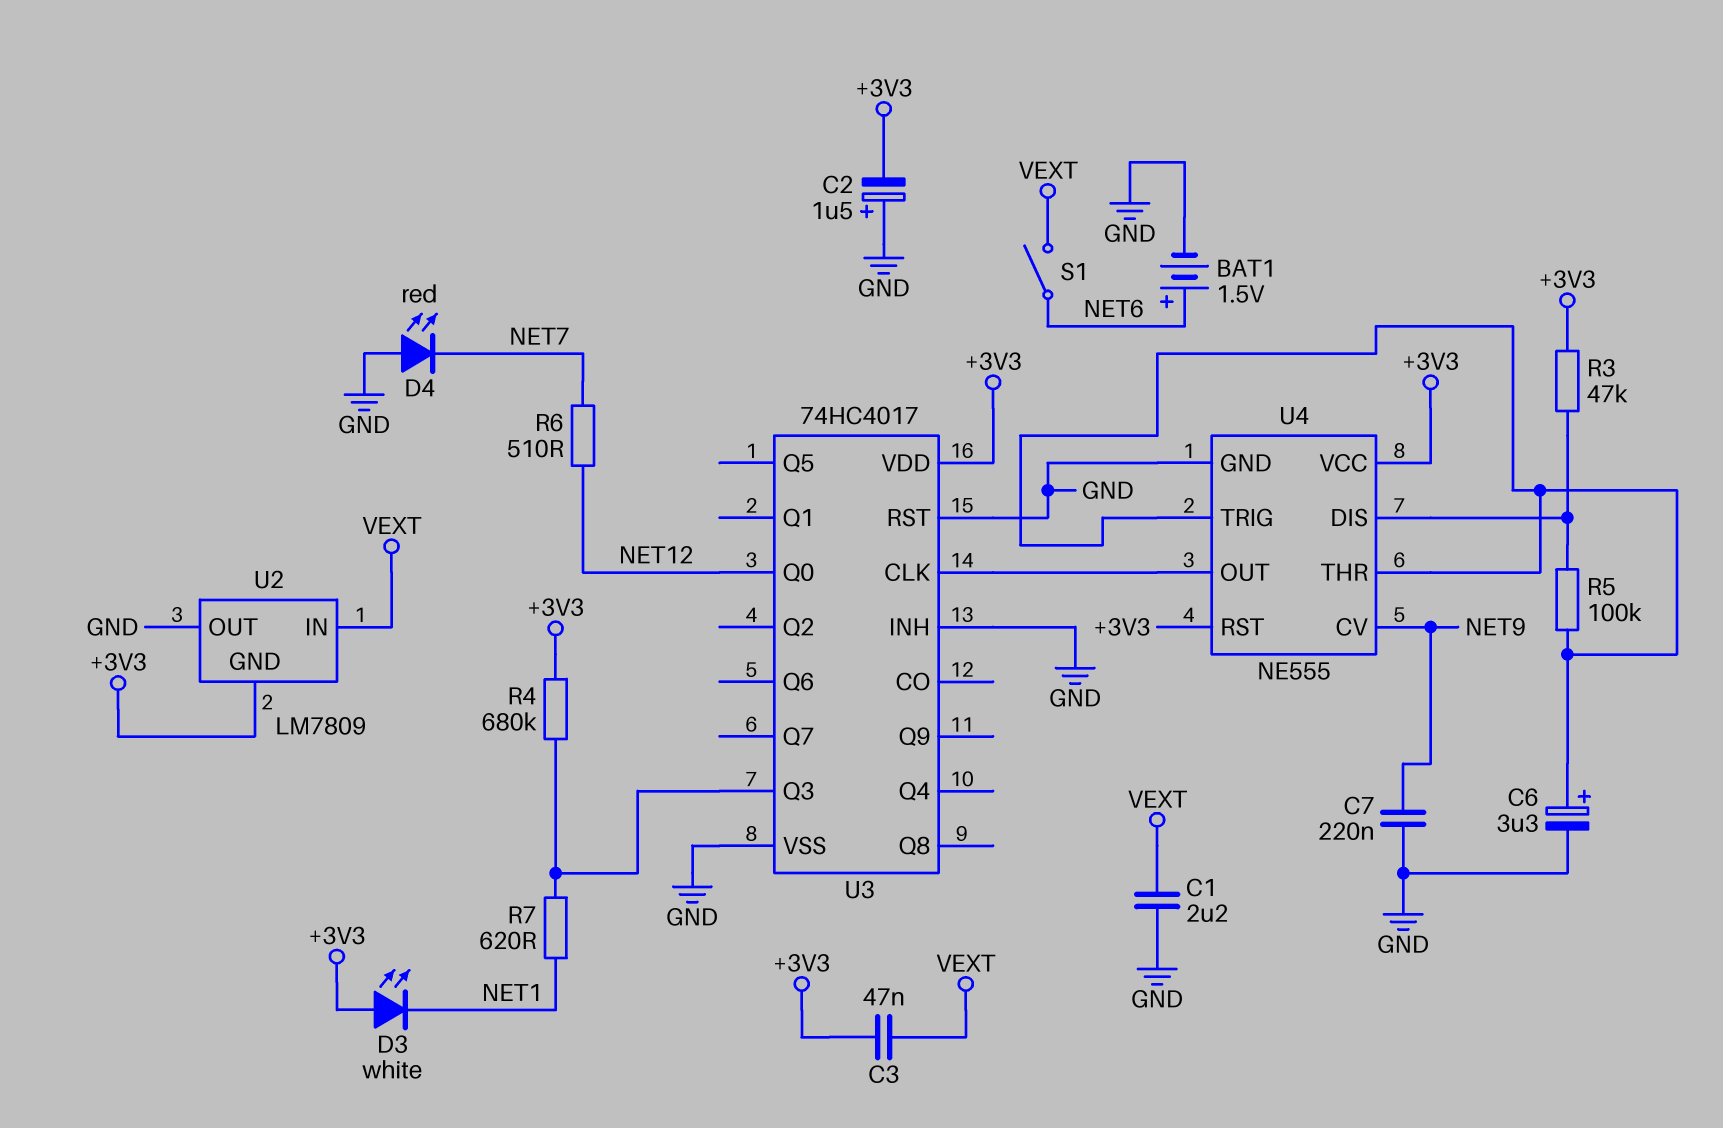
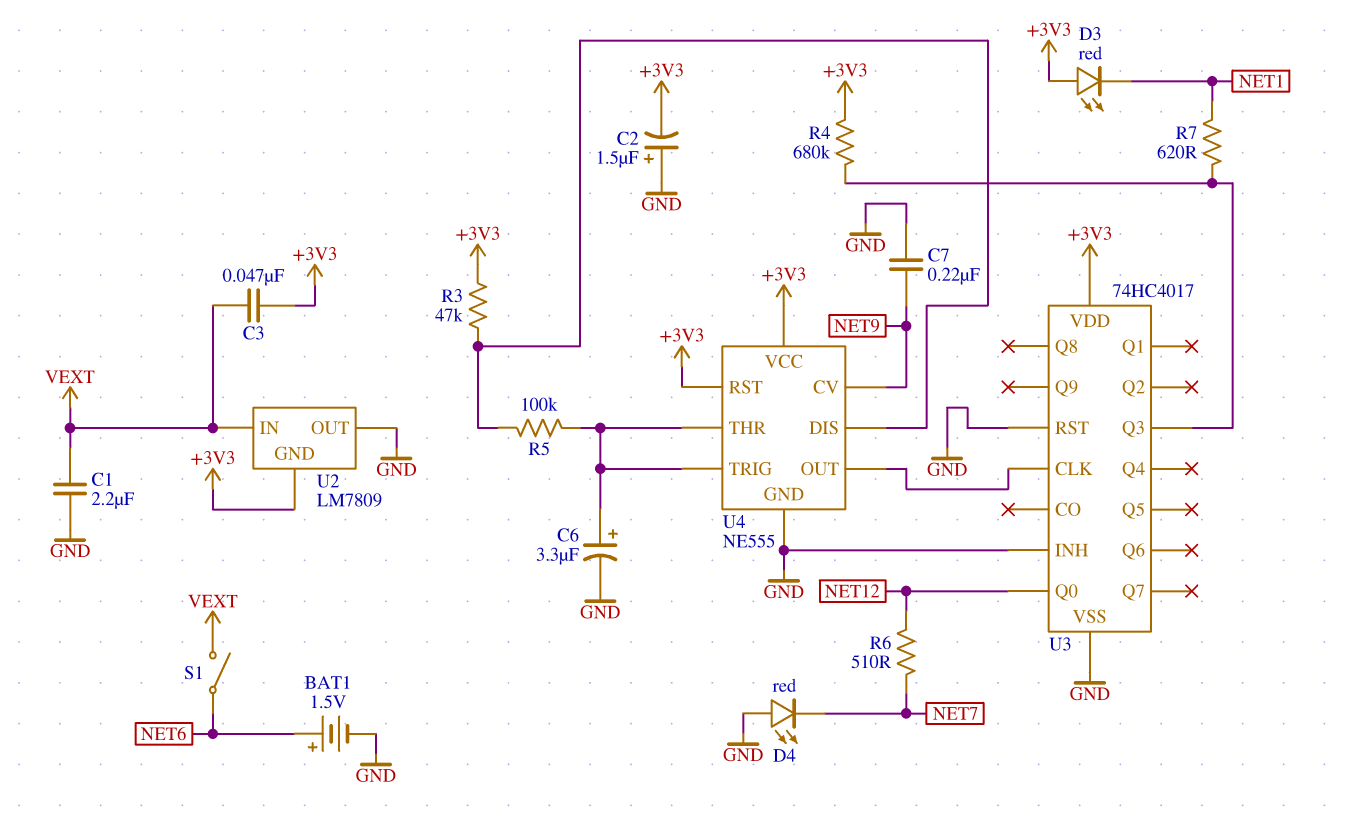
D3: LED white (A +3V3, K NET1) -> LED red (A +3V3, K NET1)

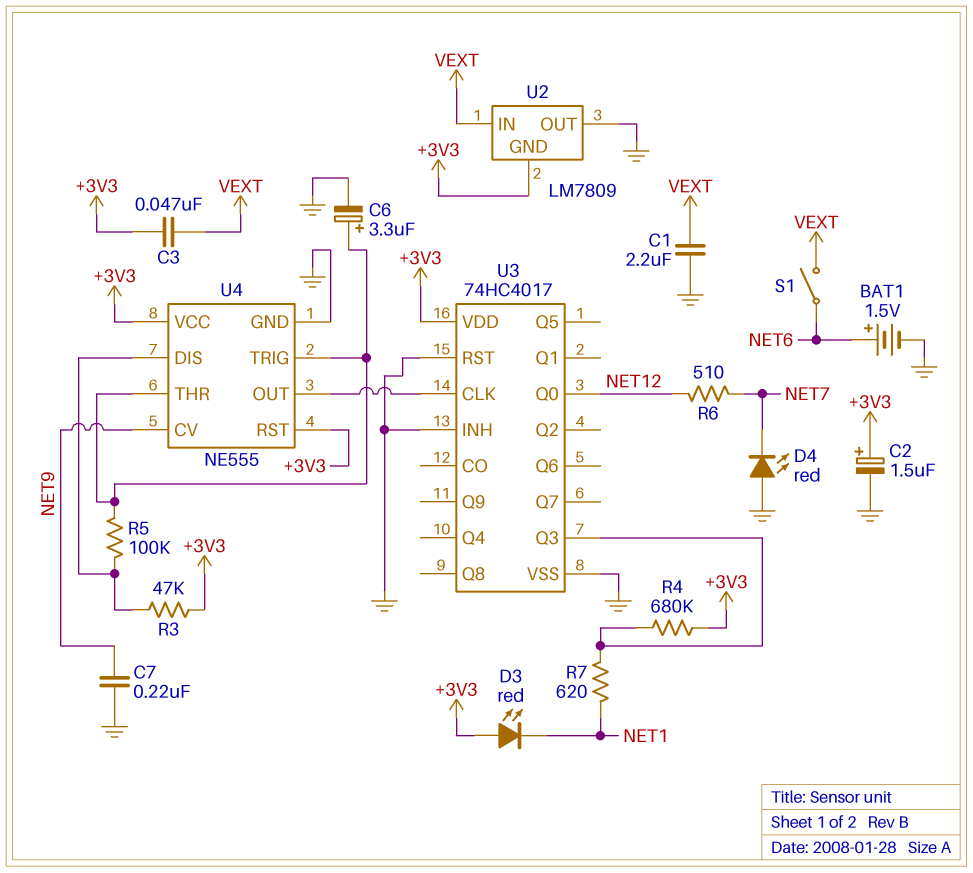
C2: 1.5uF (plus GND, minus +3V3) -> 1.5uF (plus +3V3, minus GND)

